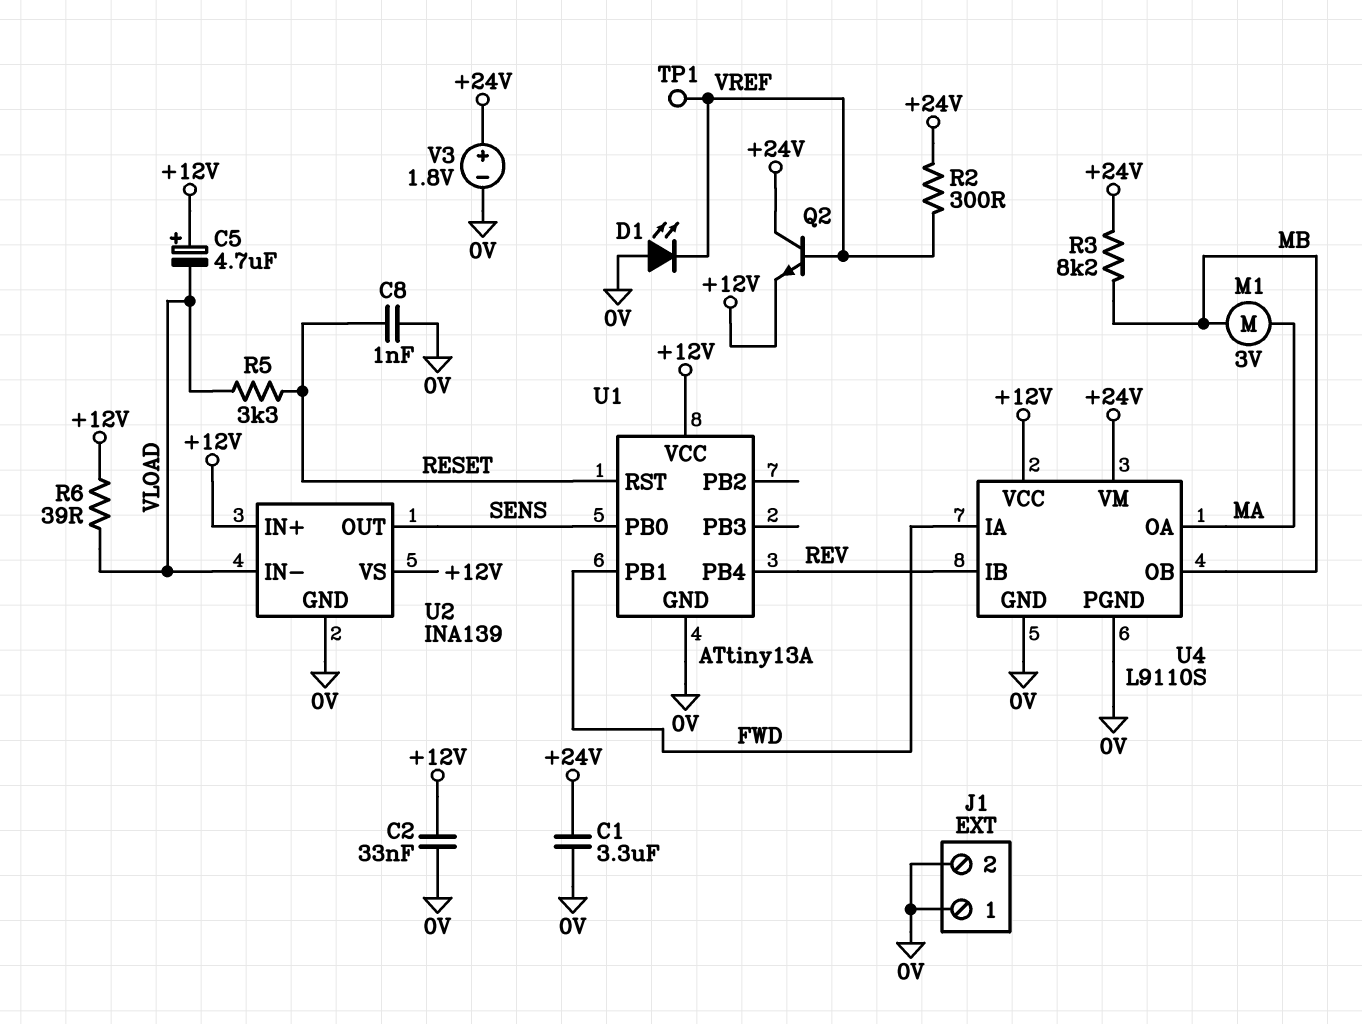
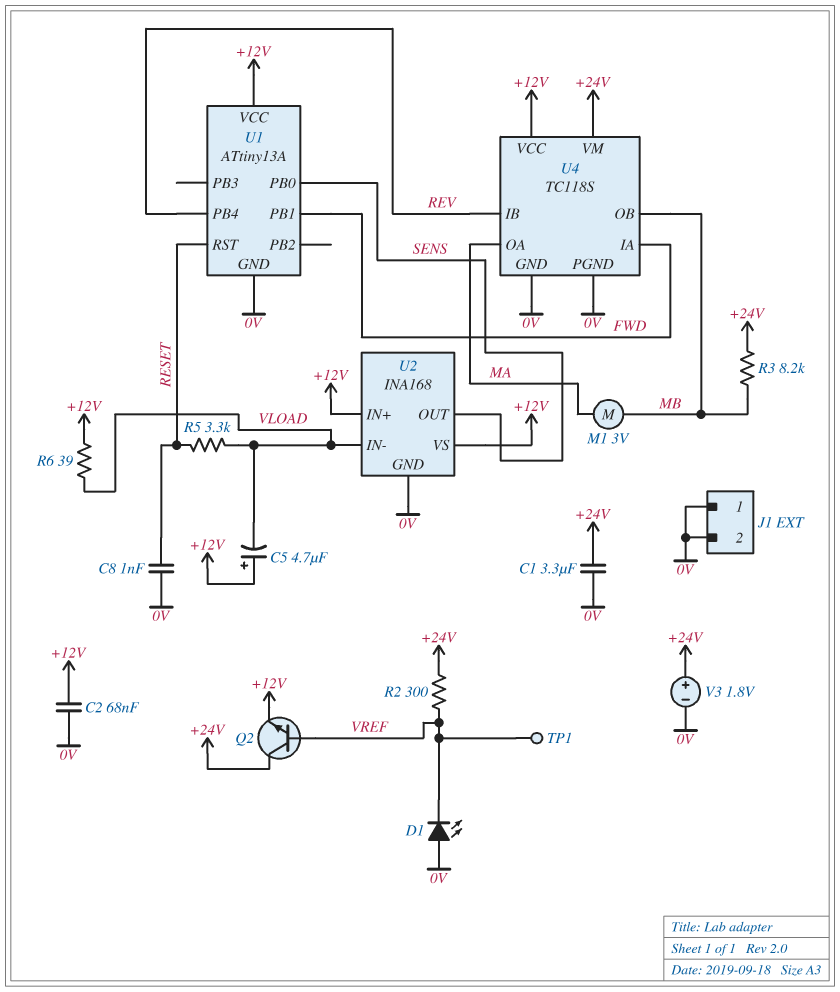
C2: 33nF (+12V, 0V) -> 68nF (+12V, 0V)
U2: INA139 -> INA168
U4: L9110S -> TC118S

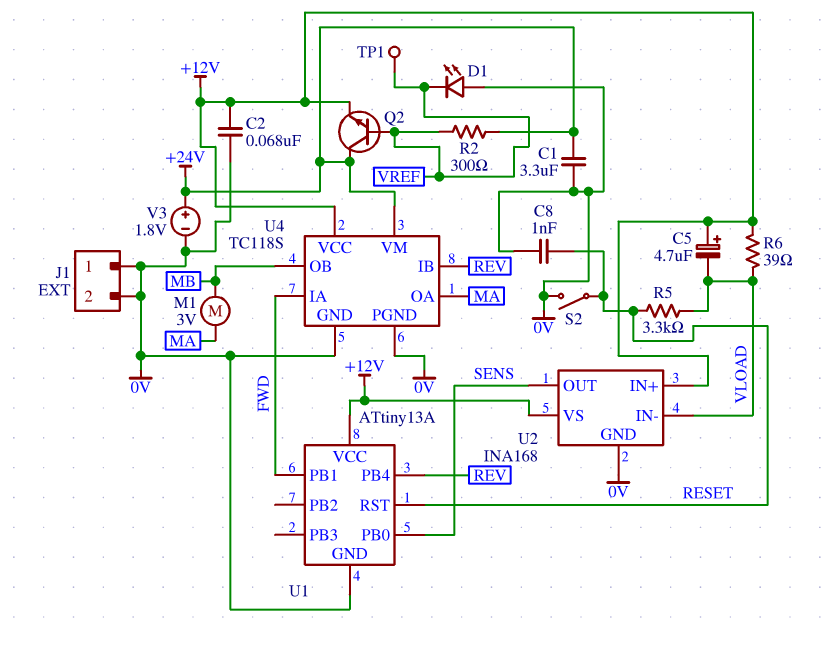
R3: 8.2k (+24V, MB) -> none
S2: none -> switch (0V, RESET)

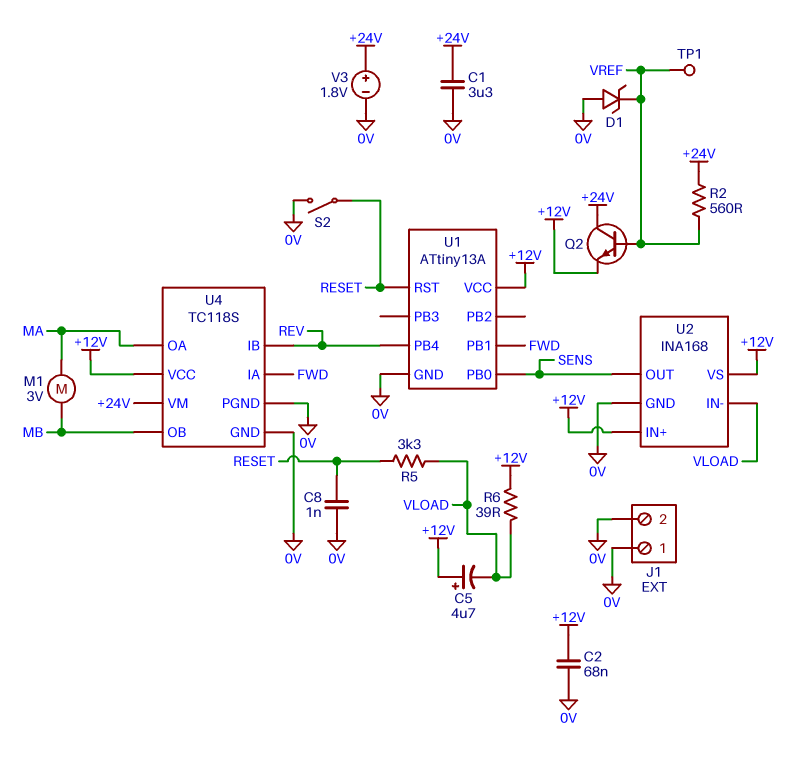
D1: LED (A 0V, K VREF) -> zener (A 0V, K VREF)
R2: 300 (+24V, VREF) -> 560 (+24V, VREF)

